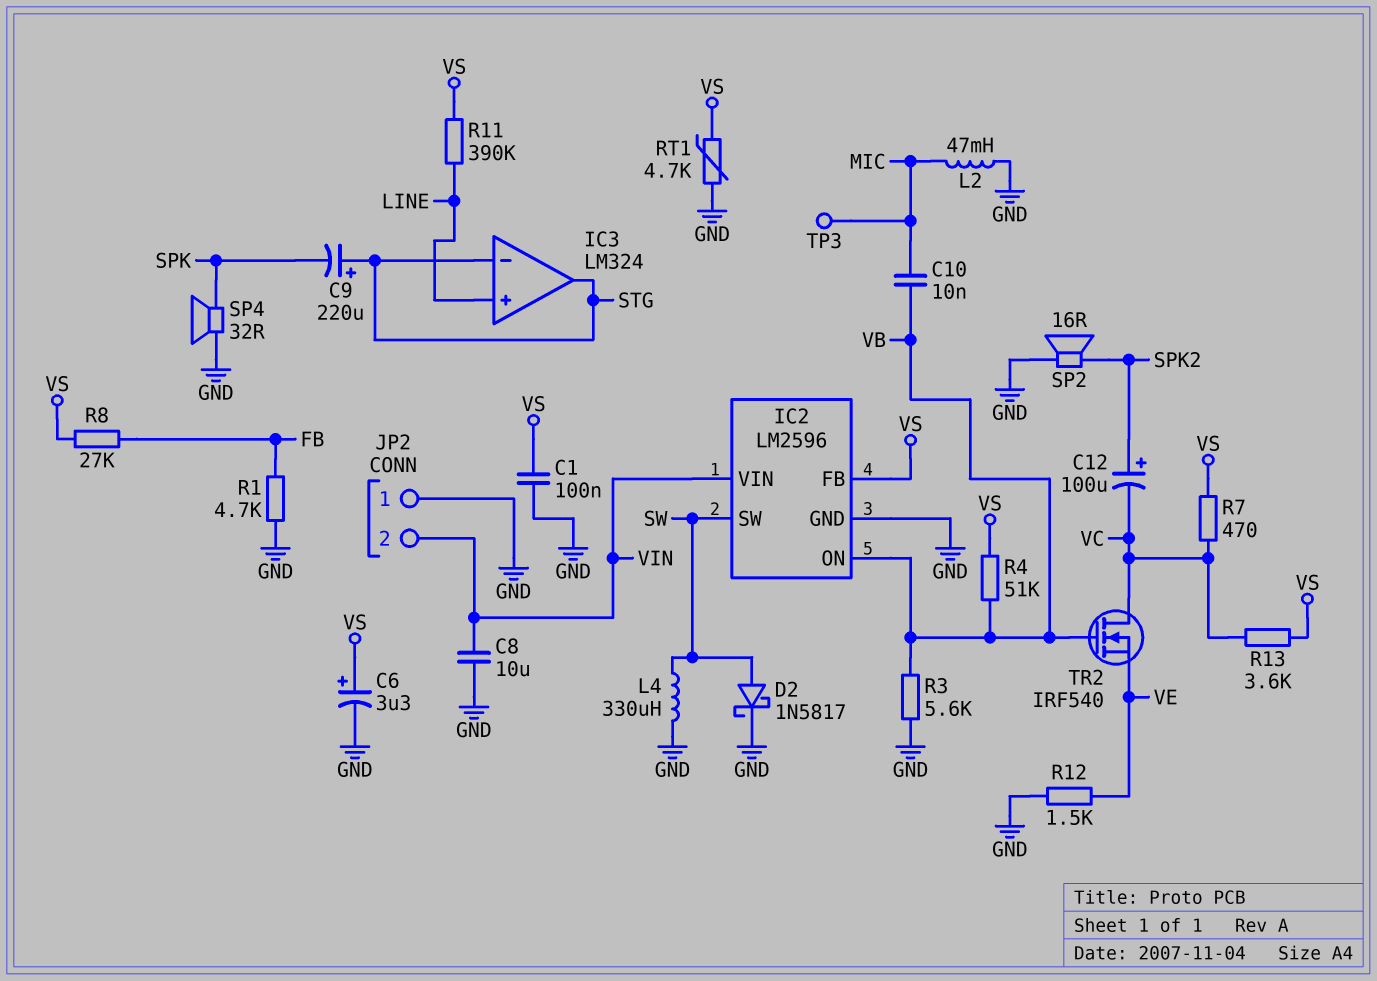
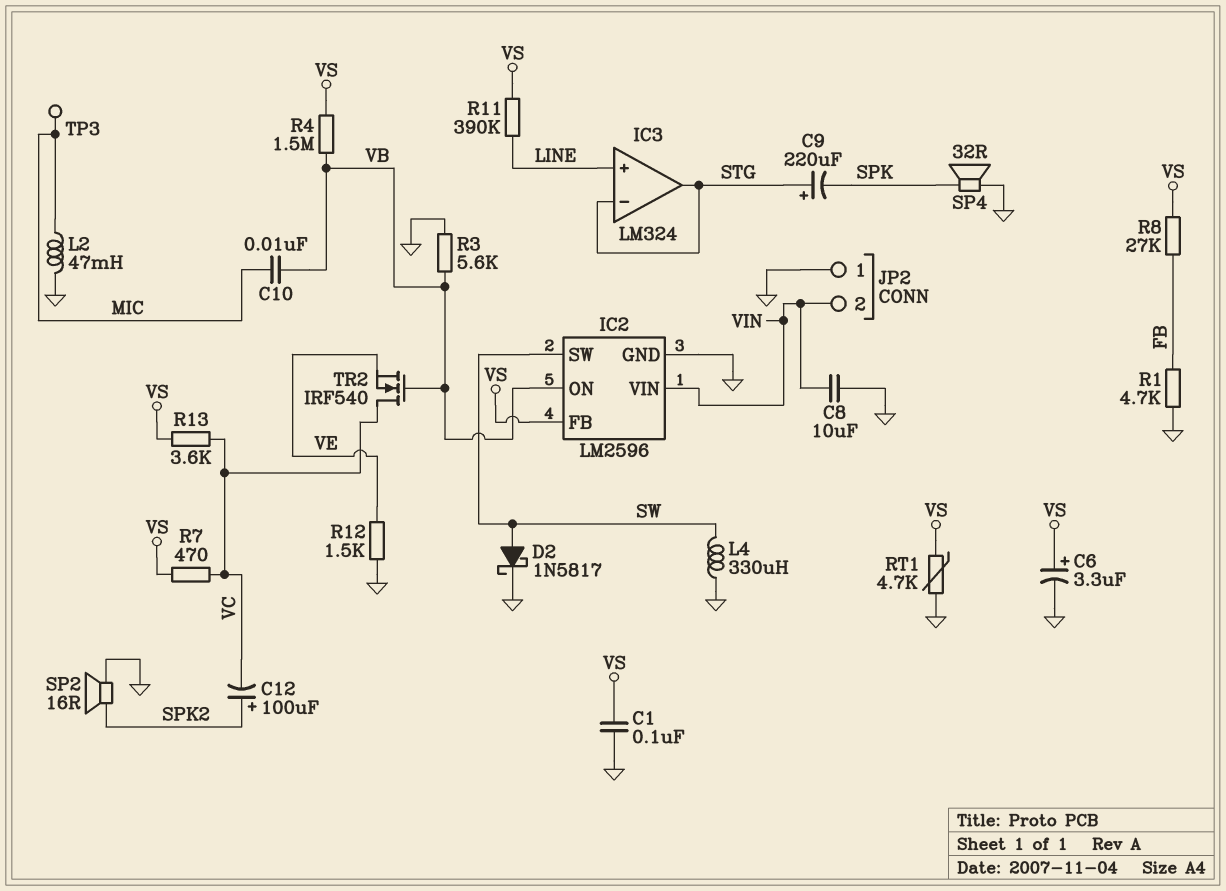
R4: 51k (VB, VS) -> 1.5M (VB, VS)

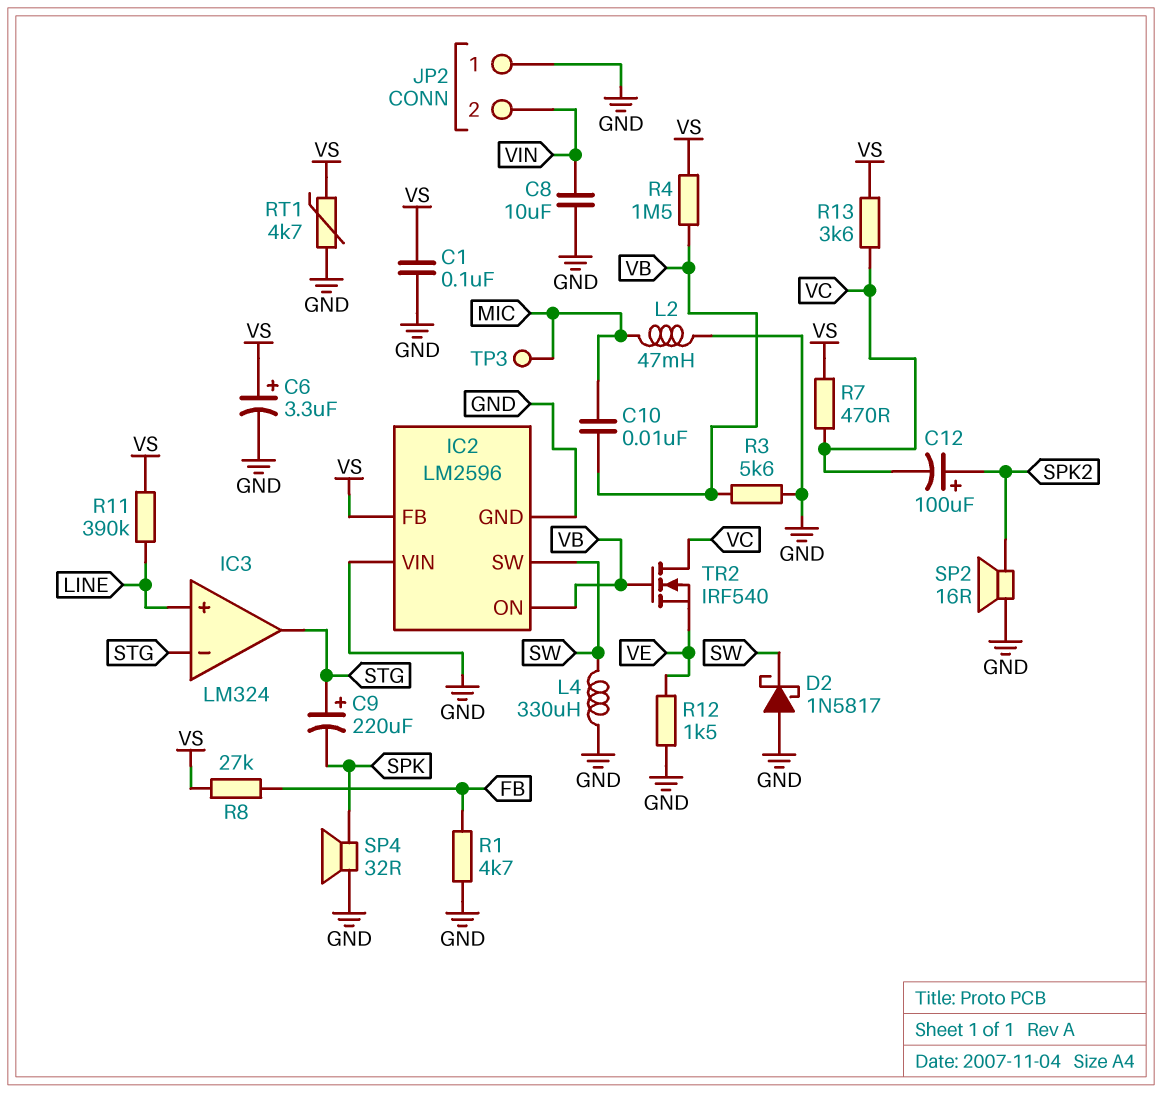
D2: schottky 1N5817 (A SW, K GND) -> schottky 1N5817 (A GND, K SW)
IC2 pin VIN: VIN -> GND

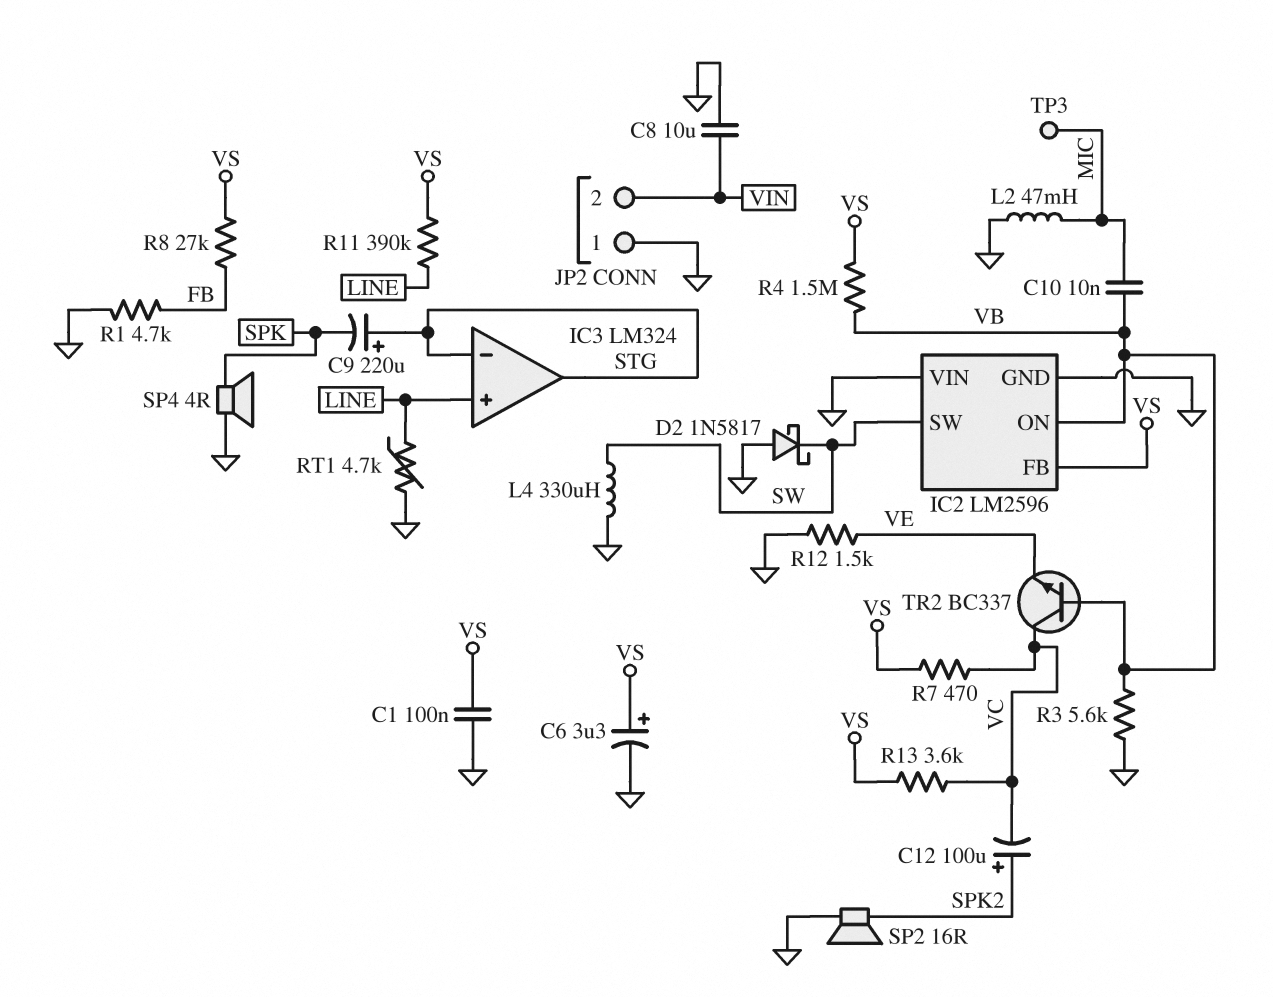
RT1: 4.7k (GND, VS) -> 4.7k (GND, LINE)
SP4: speaker 32R (GND, SPK) -> speaker 4R (GND, SPK)
TR2: NMOS IRF540 (G VB, D VC, S VE) -> NPN BC337 (B VB, C VC, E VE)

